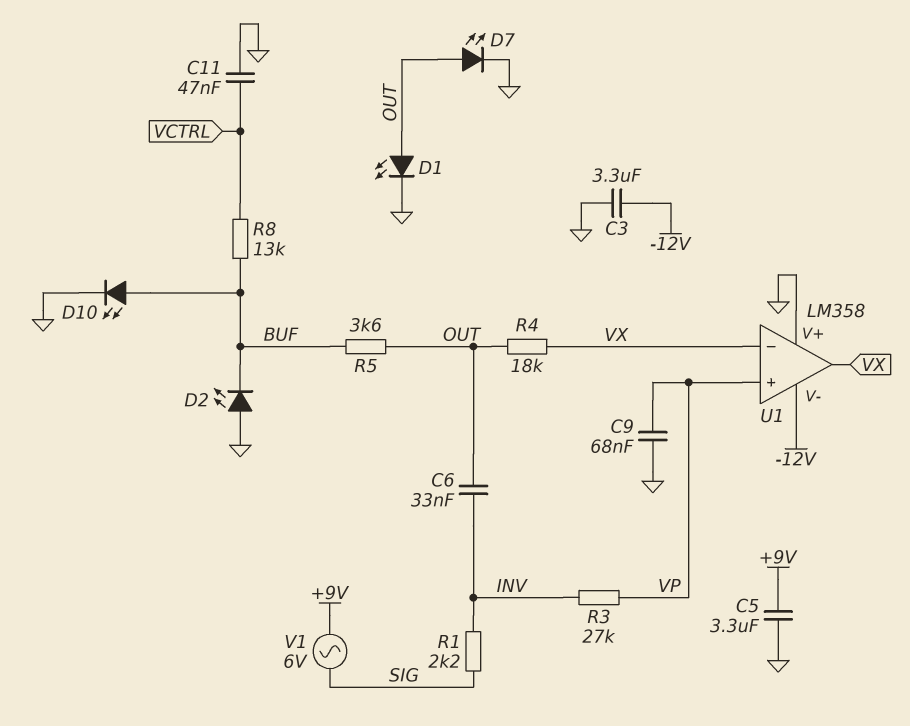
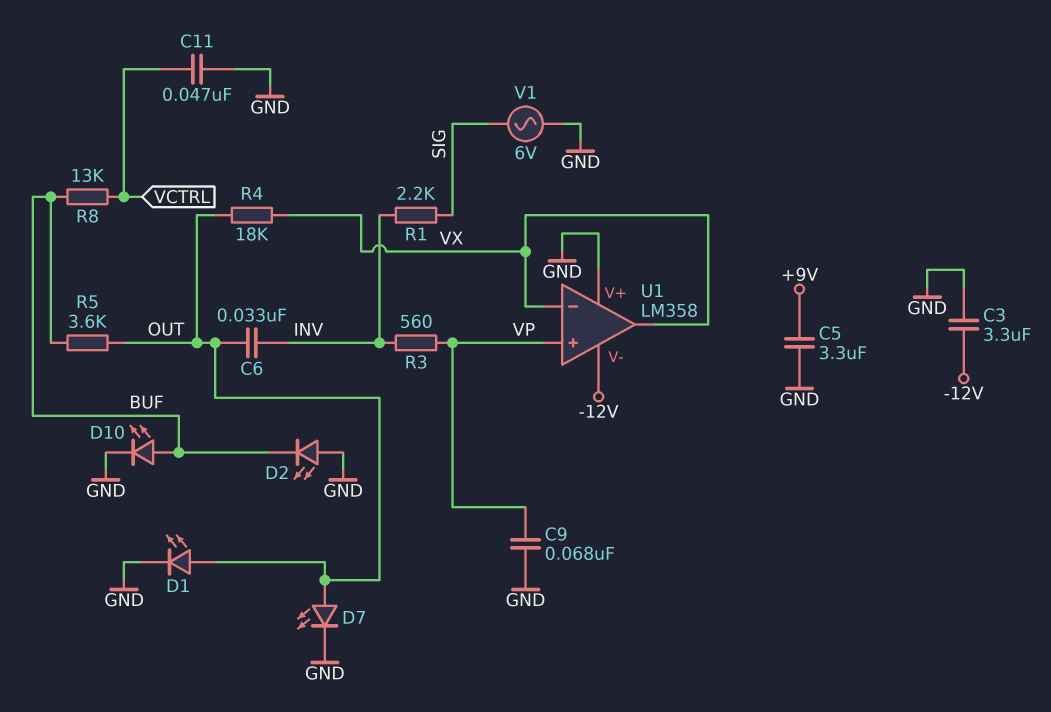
R3: 27k (INV, VP) -> 560 (INV, VP)
V1: AC 6V (+9V, SIG) -> AC 6V (GND, SIG)

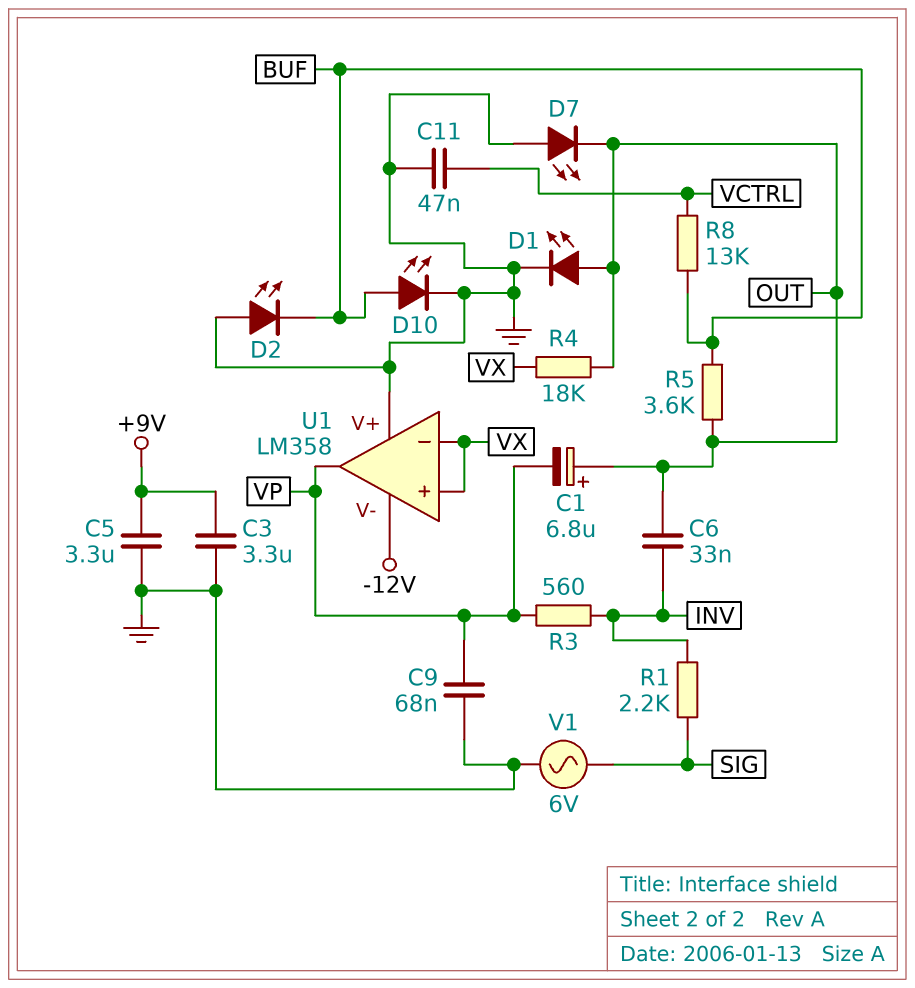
C1: none -> 6.8uF (plus OUT, minus VP)
C3: 3.3uF (-12V, GND) -> 3.3uF (+9V, GND)
D7: LED (A OUT, K GND) -> LED (A GND, K OUT)
U1 pin in+: VP -> VX
U1 pin out: VX -> VP

